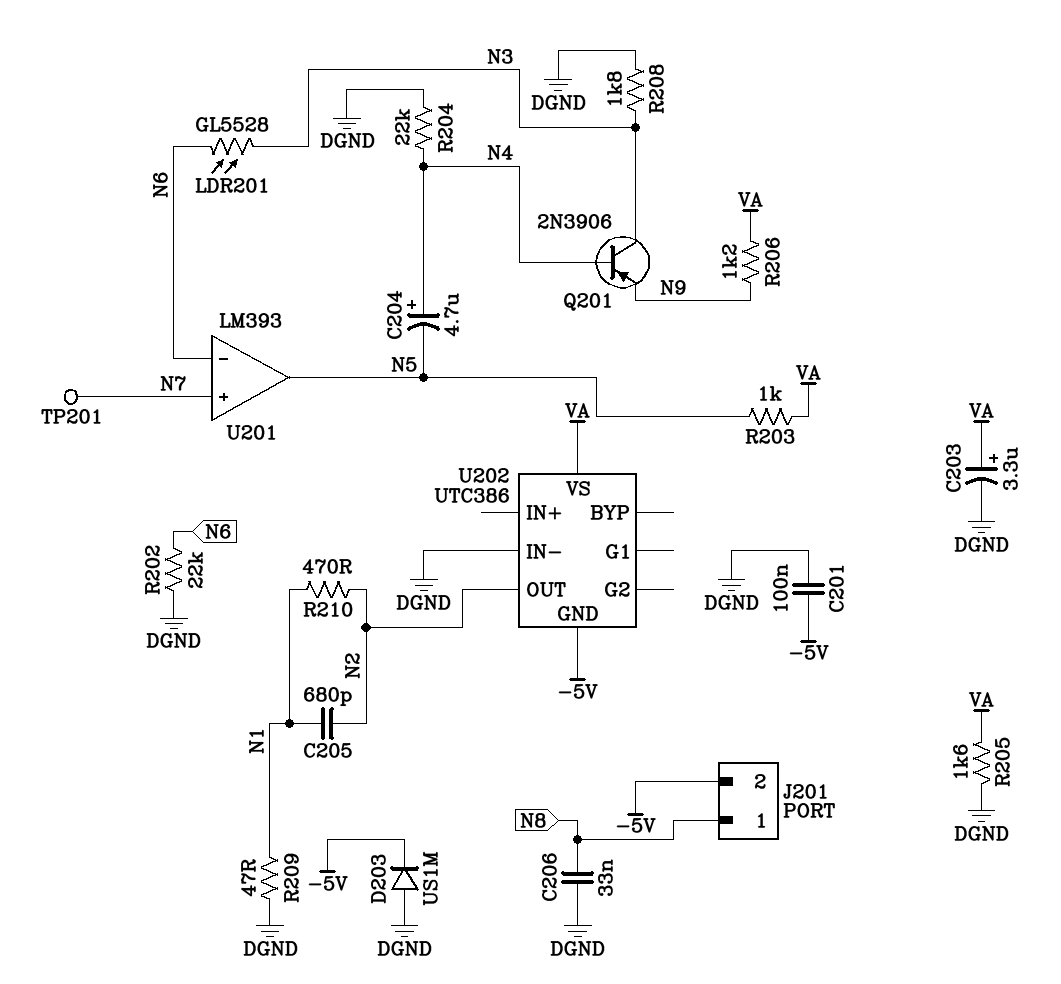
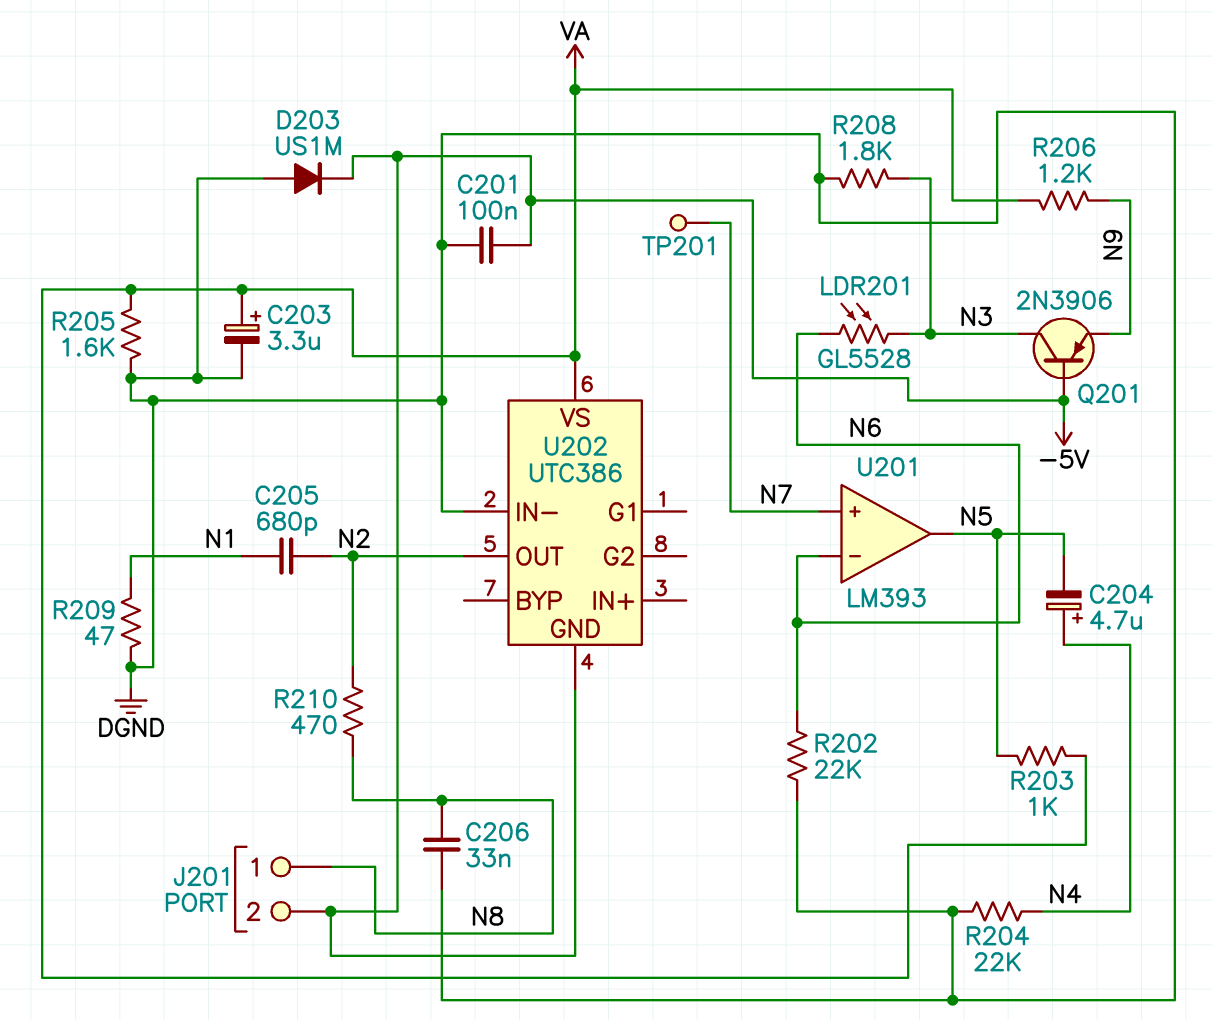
Q201: PNP 2N3906 (B N4, C N3, E N9) -> PNP 2N3906 (B -5V, C N3, E N9)
R210: 470 (N1, N2) -> 470 (N2, N8)

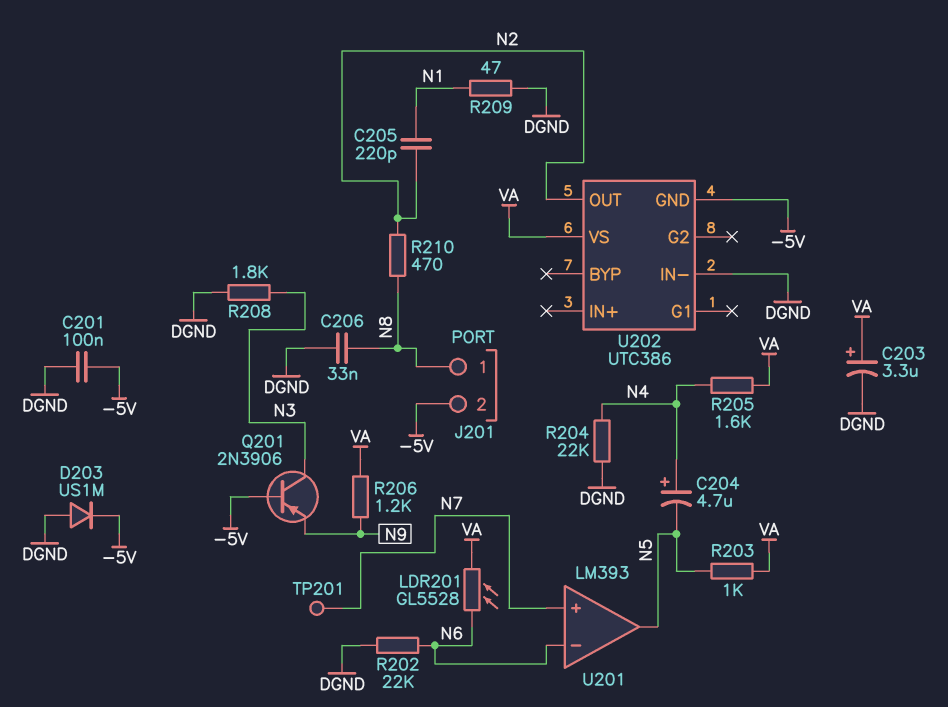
C205: 680pF (N1, N2) -> 220pF (N1, N2)
LDR201: GL5528 (N3, N6) -> GL5528 (N6, VA)
R205: 1.6k (DGND, VA) -> 1.6k (N4, VA)

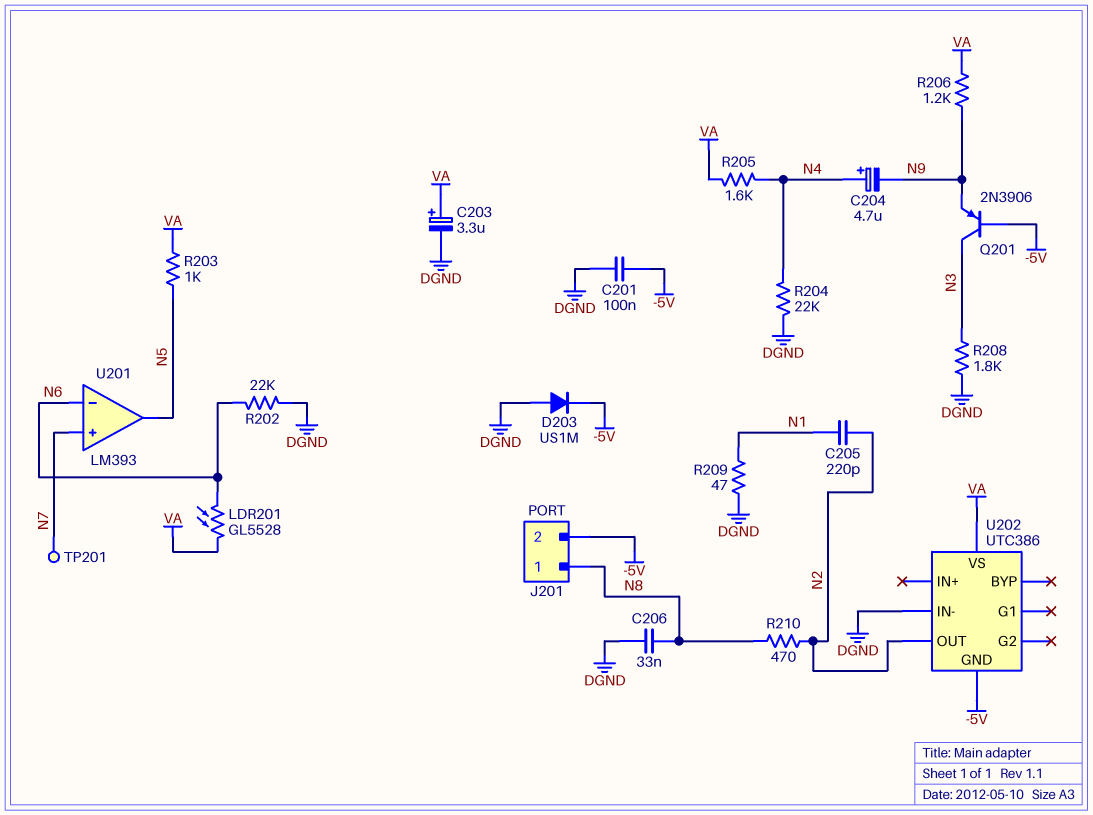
C204: 4.7uF (plus N4, minus N5) -> 4.7uF (plus N4, minus N9)

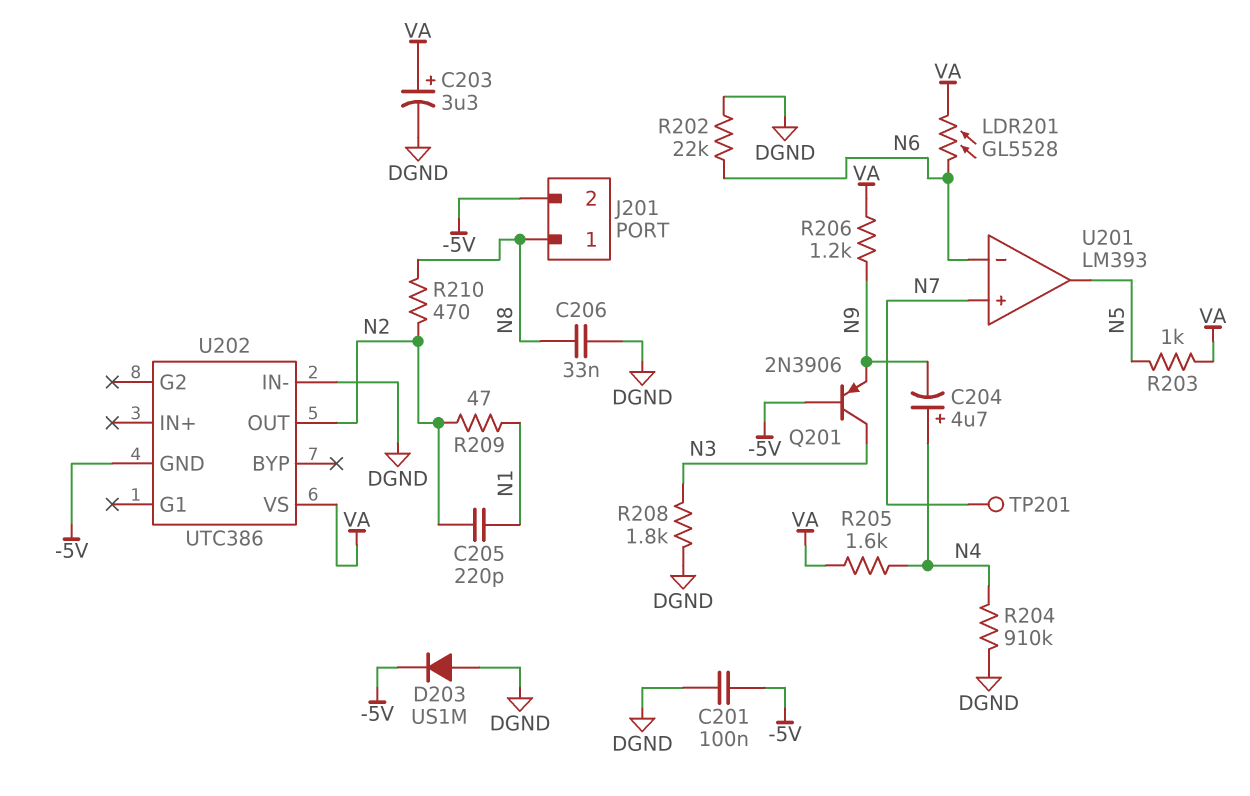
R204: 22k (DGND, N4) -> 910k (DGND, N4)
R209: 47 (DGND, N1) -> 47 (N1, N2)

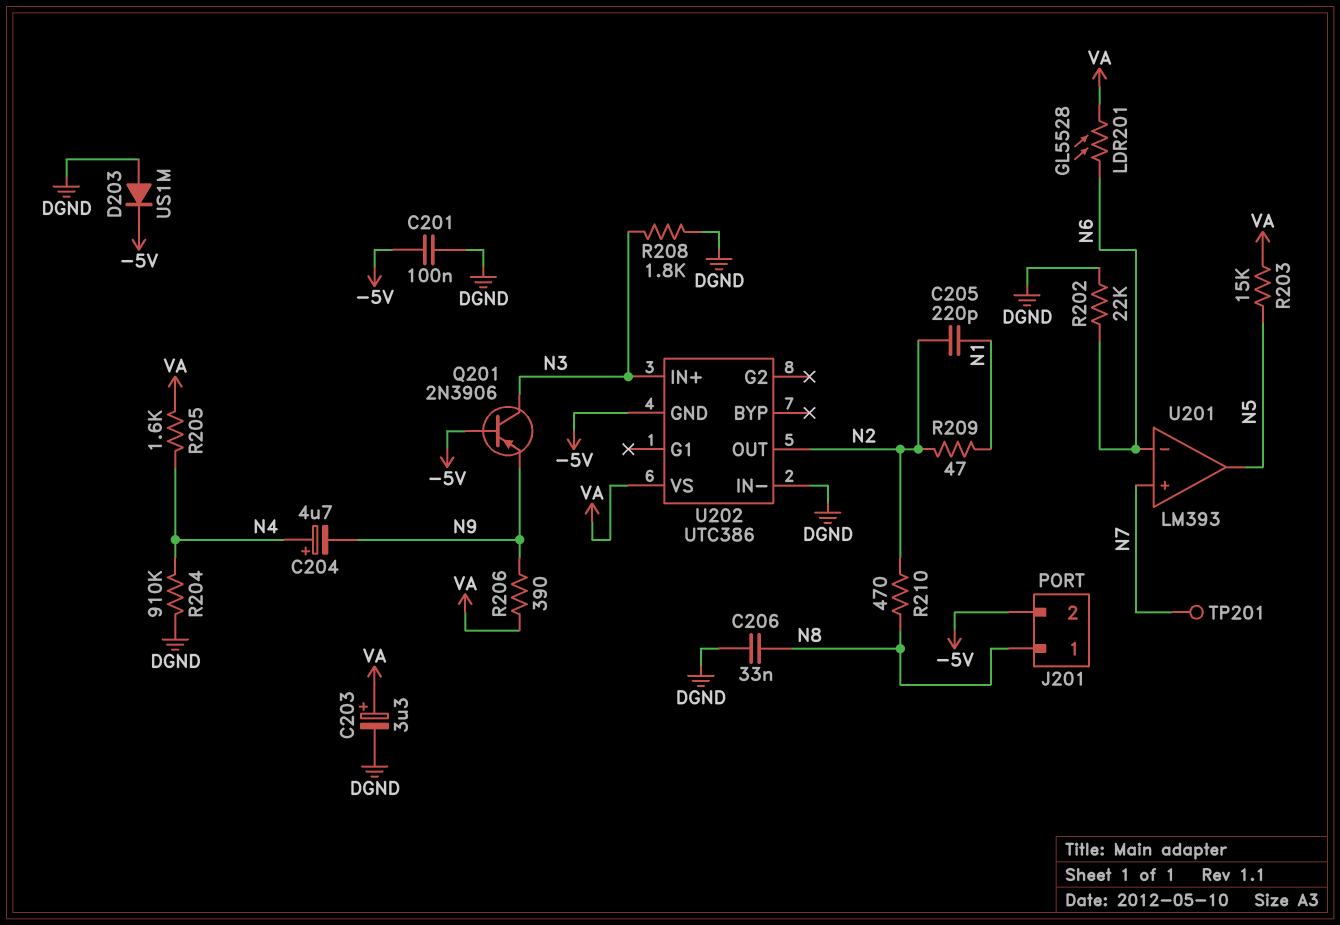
R203: 1k (N5, VA) -> 15k (N5, VA)
R206: 1.2k (N9, VA) -> 390 (N9, VA)
U202 pin IN+: none -> N3

